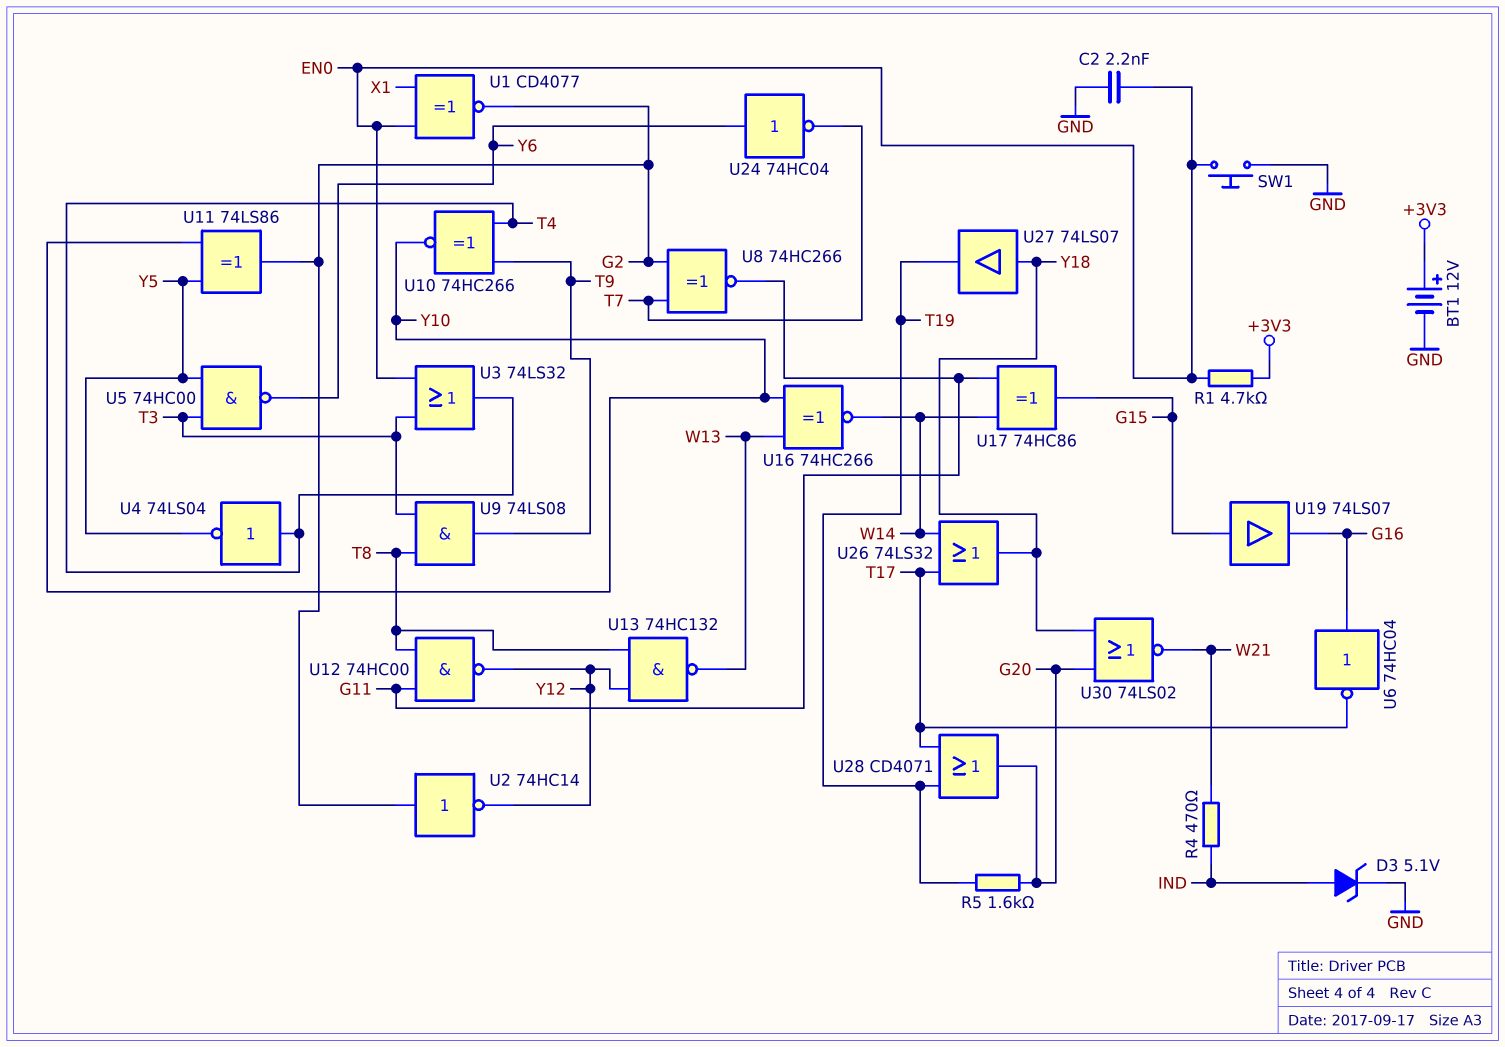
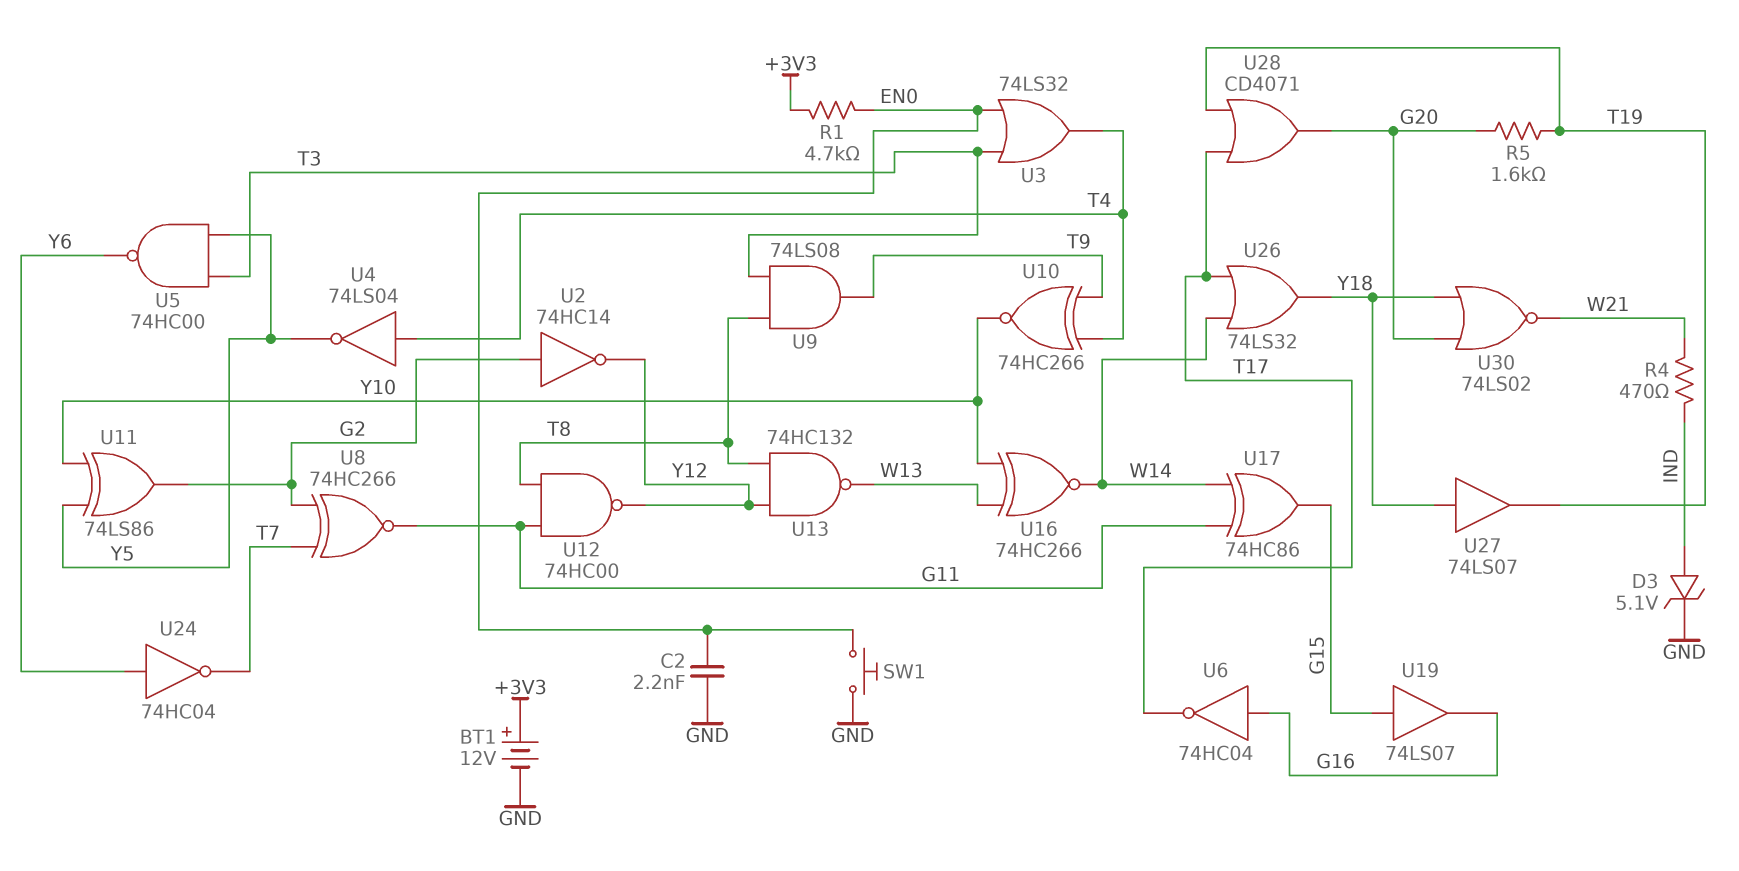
U1: XNOR CD4077 (in EN0, in X1, out G2) -> none

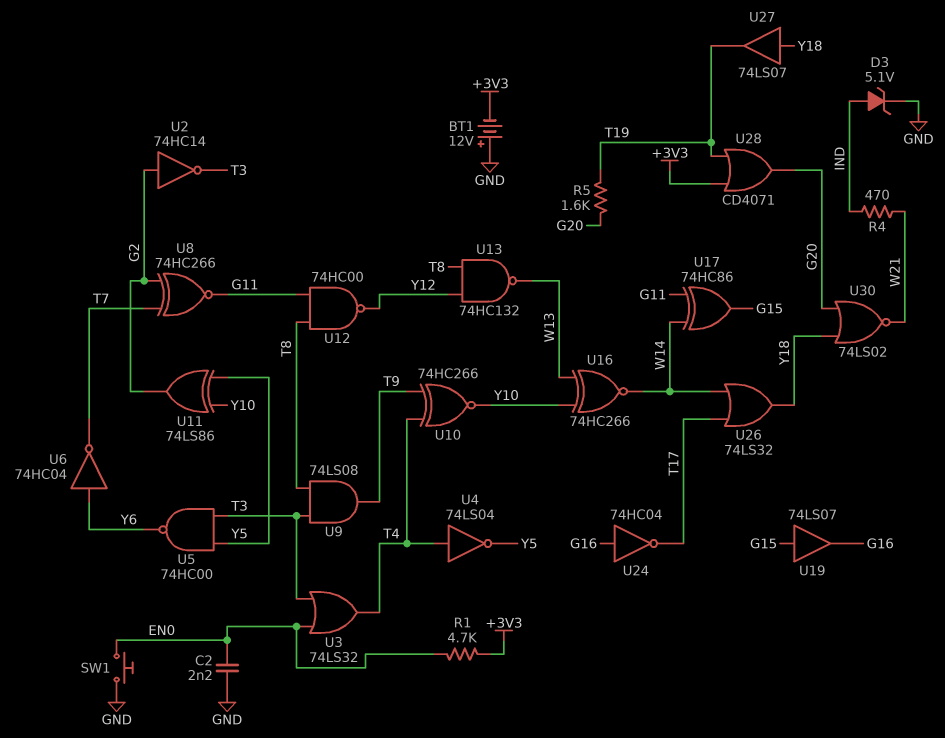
BT1: 12V (plus +3V3, minus GND) -> 12V (plus GND, minus +3V3)
U2: NOT 74HC14 (in G2, out Y12) -> NOT 74HC14 (in G2, out T3)
U6: NOT 74HC04 (in G16, out T17) -> NOT 74HC04 (in Y6, out T7)
U24: NOT 74HC04 (in Y6, out T7) -> NOT 74HC04 (in G16, out T17)
U28: OR CD4071 (in T17, in T19, out G20) -> OR CD4071 (in +3V3, in T19, out G20)

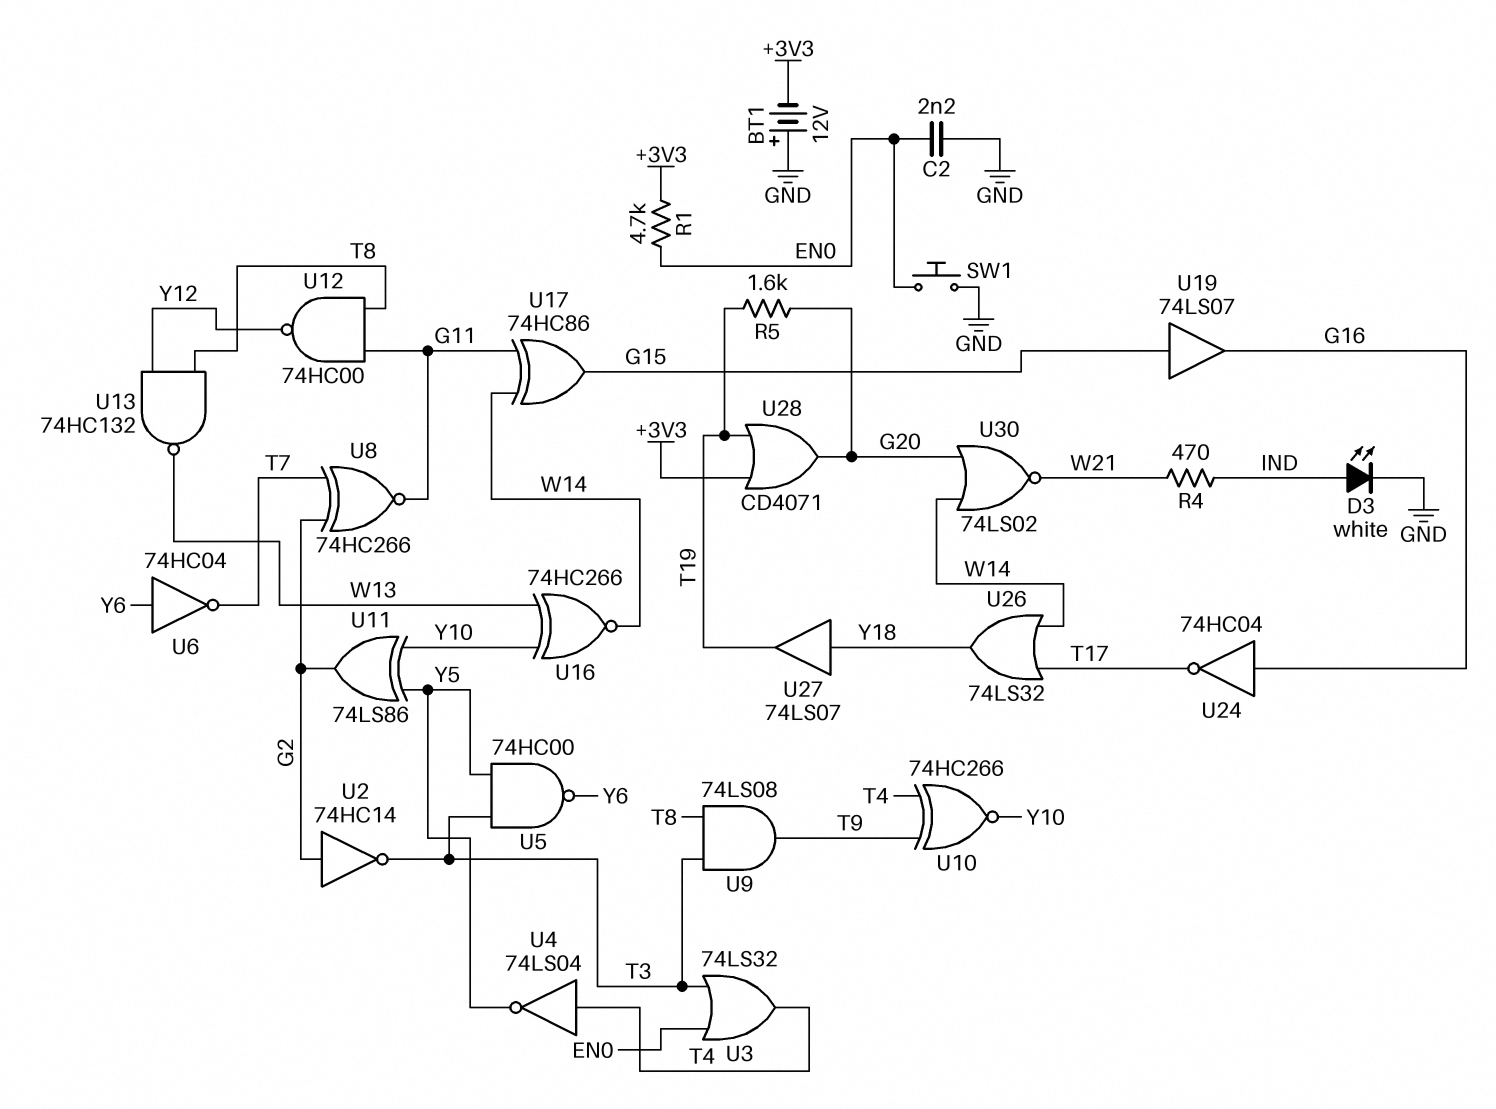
D3: zener 5.1V (A IND, K GND) -> LED white (A IND, K GND)
U30: NOR 74LS02 (in G20, in Y18, out W21) -> NOR 74LS02 (in G20, in W14, out W21)

